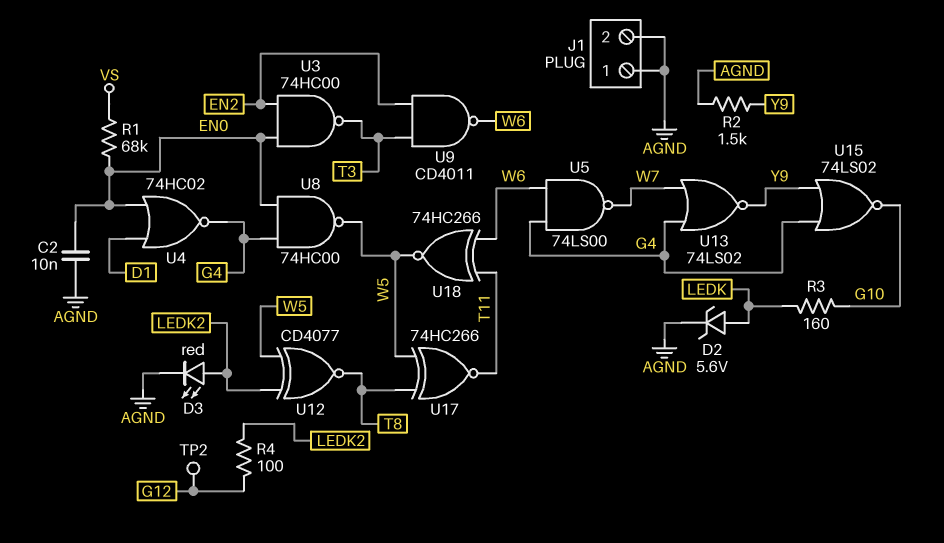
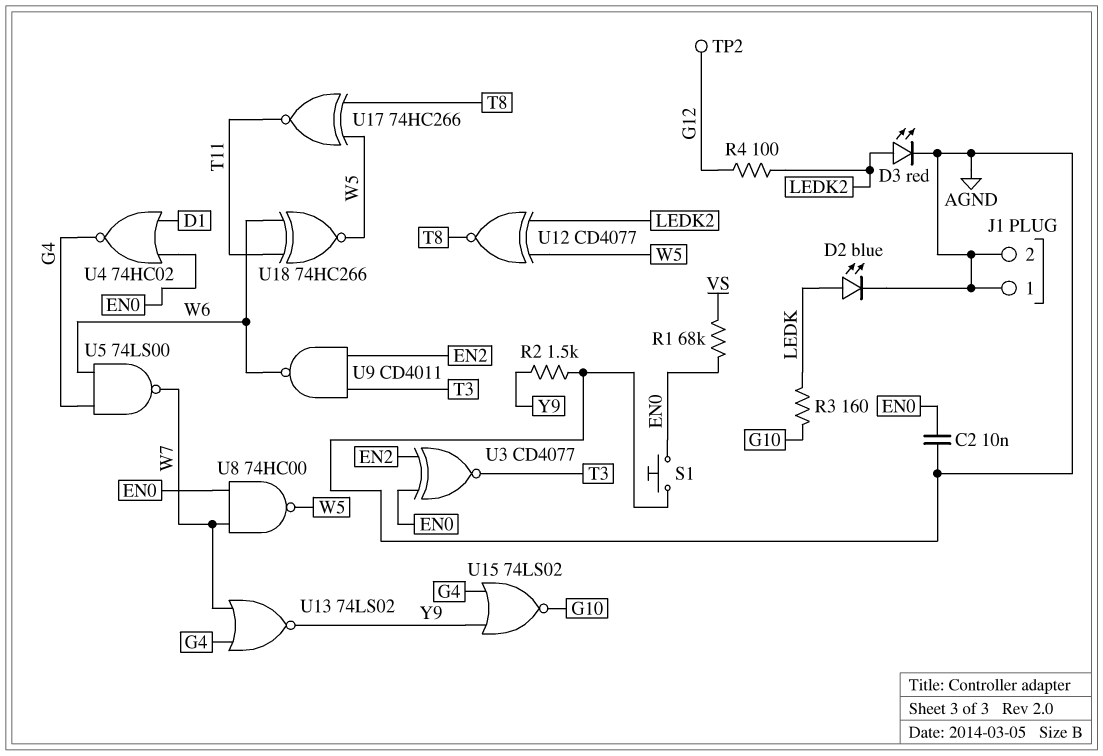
D2: zener 5.6V (A LEDK, K AGND) -> LED blue (A LEDK, K AGND)
S1: none -> button (AGND, EN0)
U3: NAND 74HC00 (in EN0, in EN2, out T3) -> XNOR CD4077 (in EN0, in EN2, out T3)
U8: NAND 74HC00 (in EN0, in G4, out W5) -> NAND 74HC00 (in EN0, in W7, out W5)

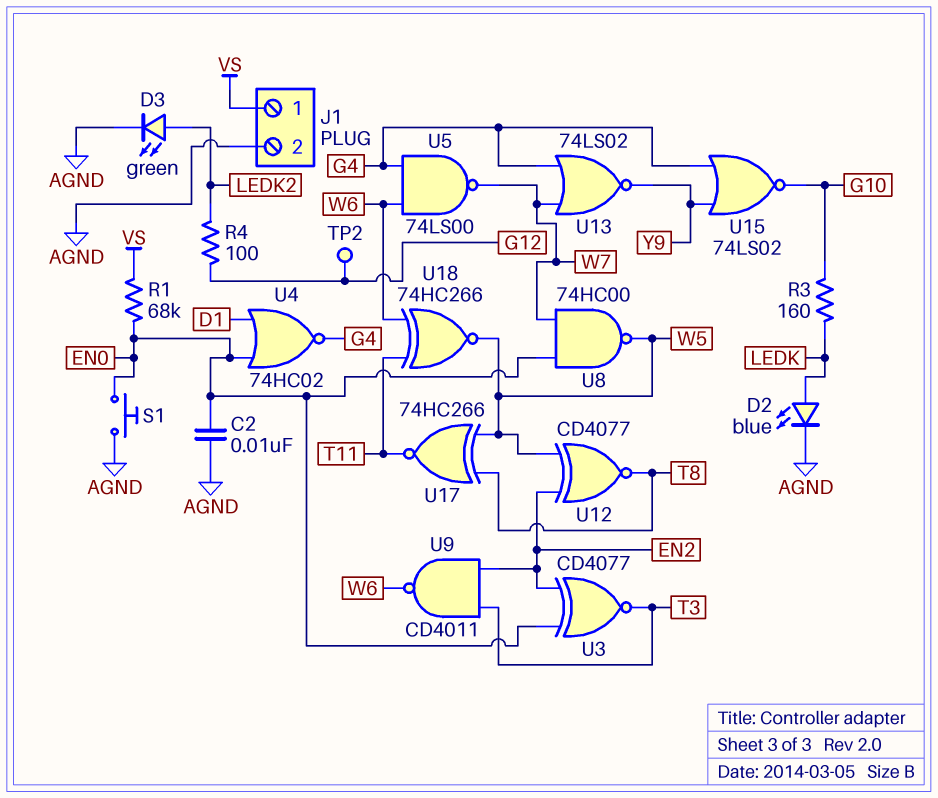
D3: LED red (A LEDK2, K AGND) -> LED green (A LEDK2, K AGND)
J1 pin 1: AGND -> VS
R2: 1.5k (AGND, Y9) -> none
U12: XNOR CD4077 (in LEDK2, in W5, out T8) -> XNOR CD4077 (in EN2, in W5, out T8)

